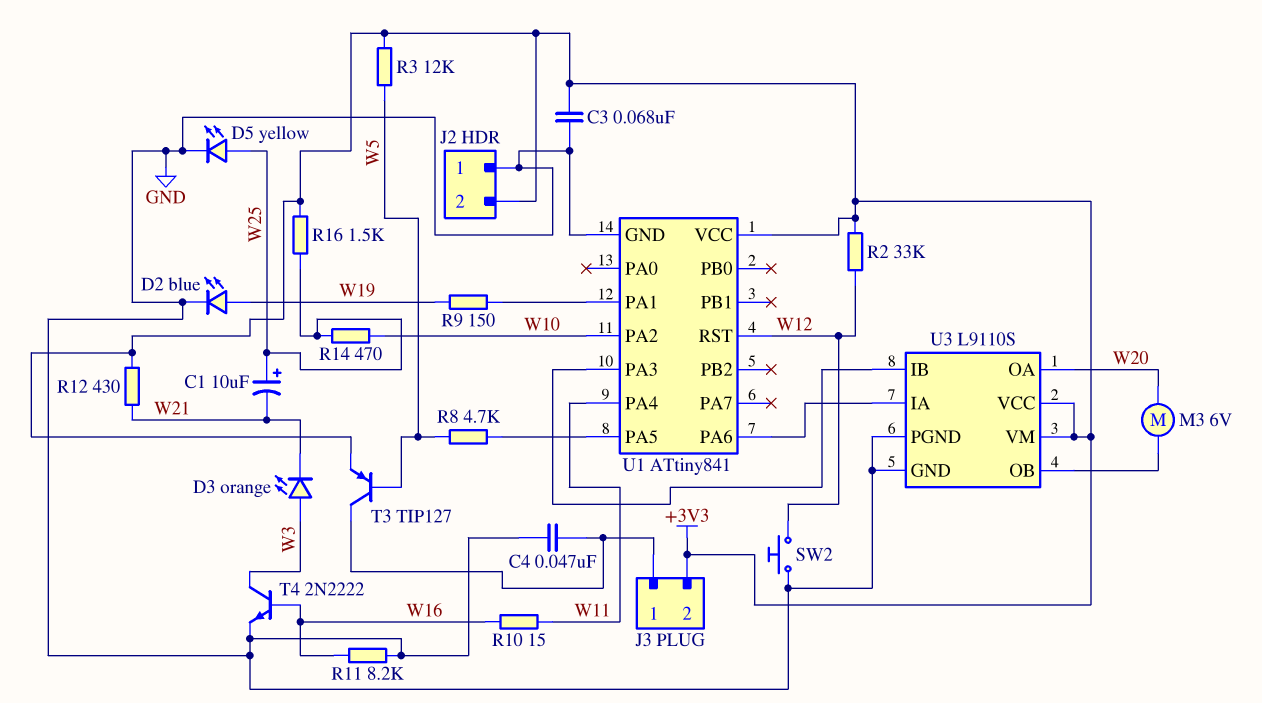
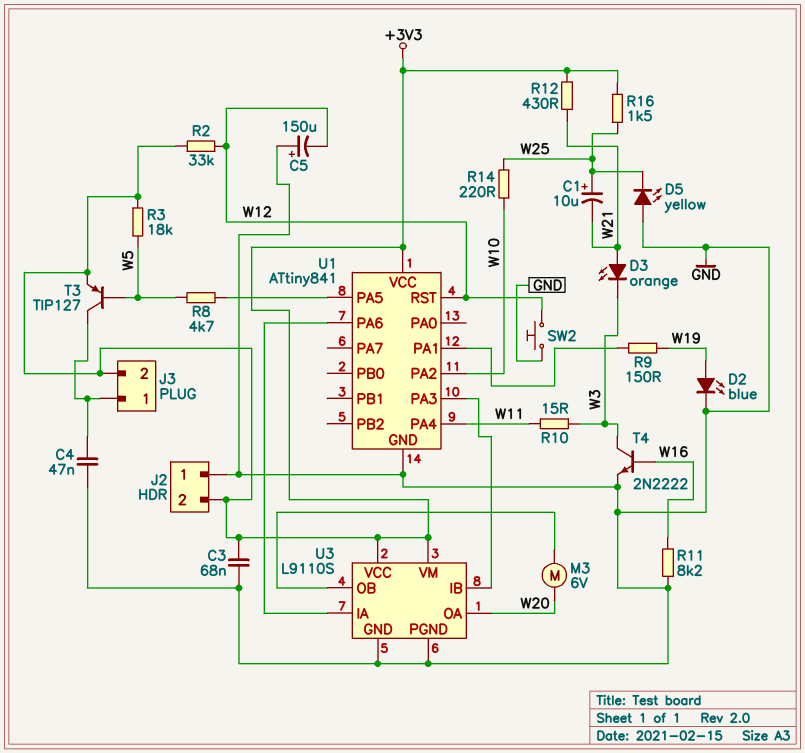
C5: none -> 150uF (plus GND, minus W12)
D3: LED orange (A W3, K W21) -> LED orange (A W21, K W3)
D5: LED yellow (A W25, K GND) -> LED yellow (A GND, K W25)
R3: 12k (+3V3, W5) -> 18k (+3V3, W5)
R10: 15 (W11, W16) -> 15 (W3, W11)
R14: 470 (W10, W25) -> 220 (W10, W25)

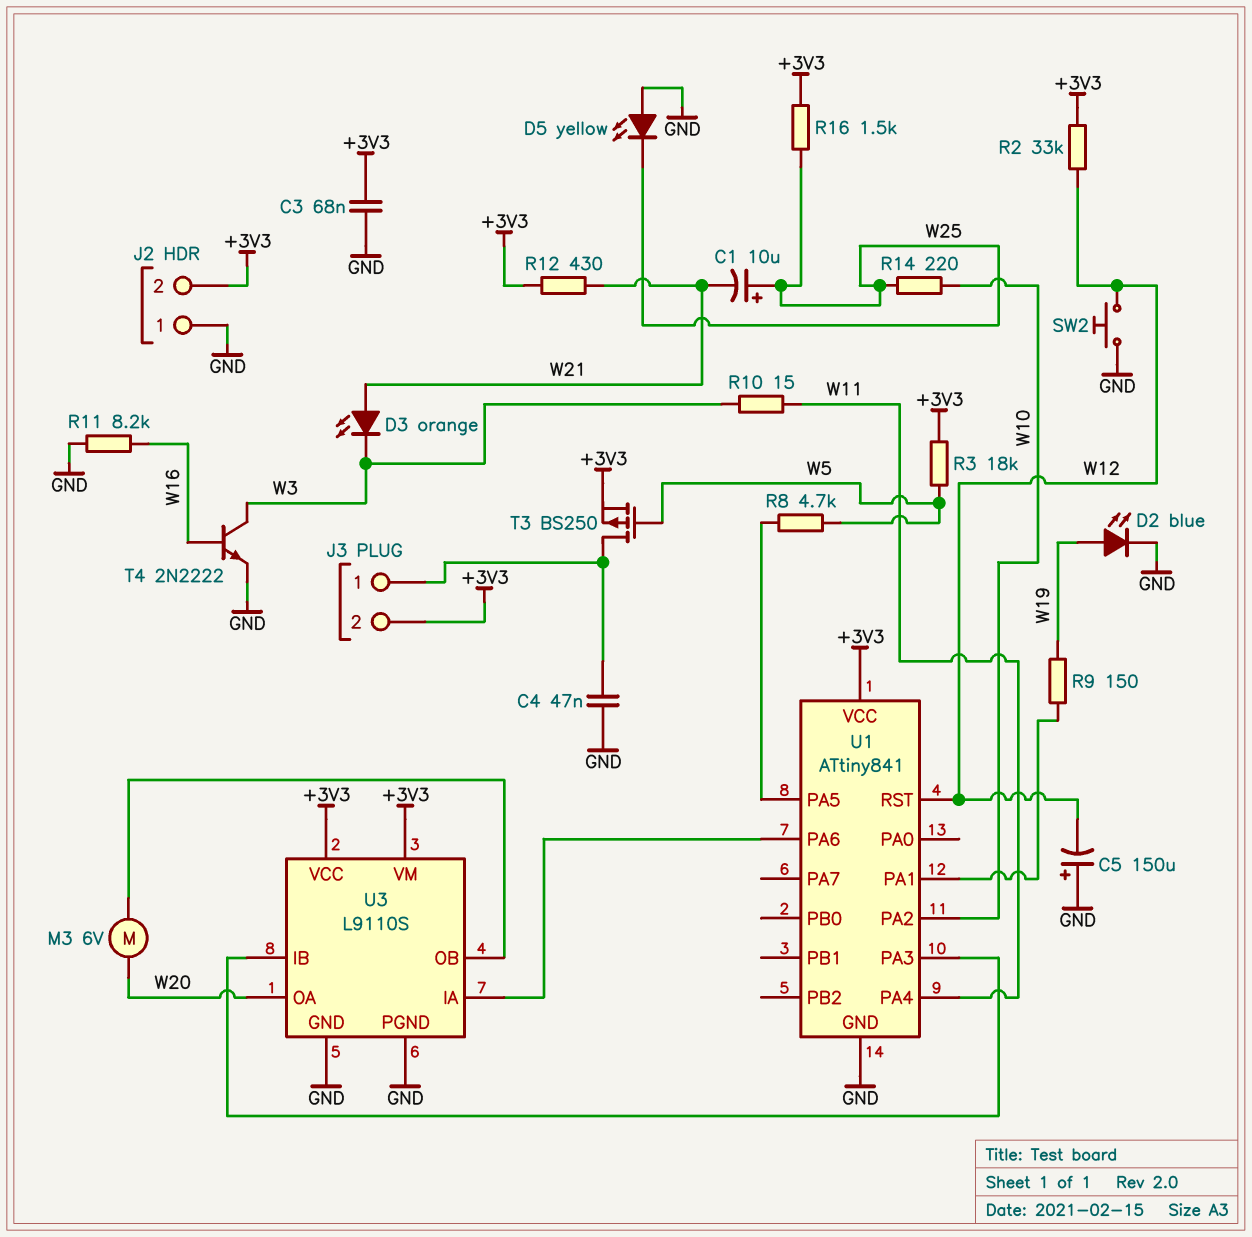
T3: PNP TIP127 (B W5, C J3/1, E +3V3) -> PMOS BS250 (G W5, D J3/1, S +3V3)

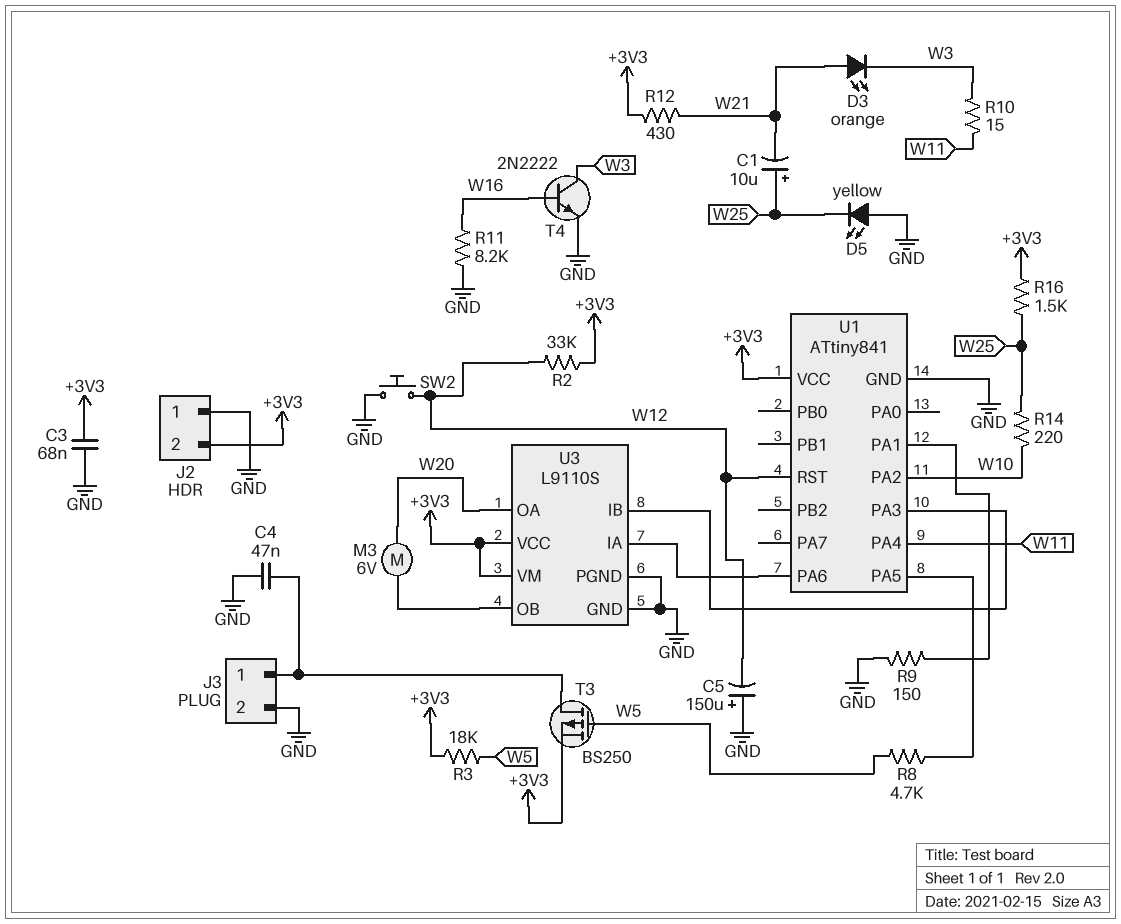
D2: LED blue (A W19, K GND) -> none
J3 pin 2: +3V3 -> GND
R9: 150 (U1/PA1, W19) -> 150 (GND, U1/PA1)

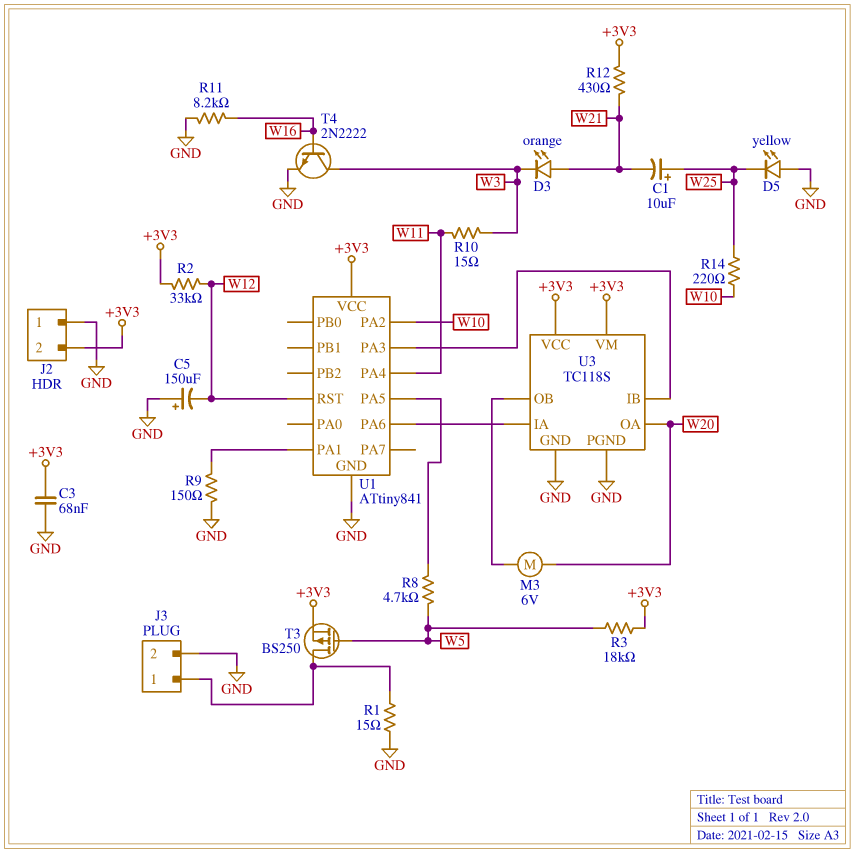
C4: 47nF (GND, J3/1) -> none
R1: none -> 15 (GND, J3/1)
R16: 1.5k (+3V3, W25) -> none
SW2: button (GND, W12) -> none
U3: L9110S -> TC118S

